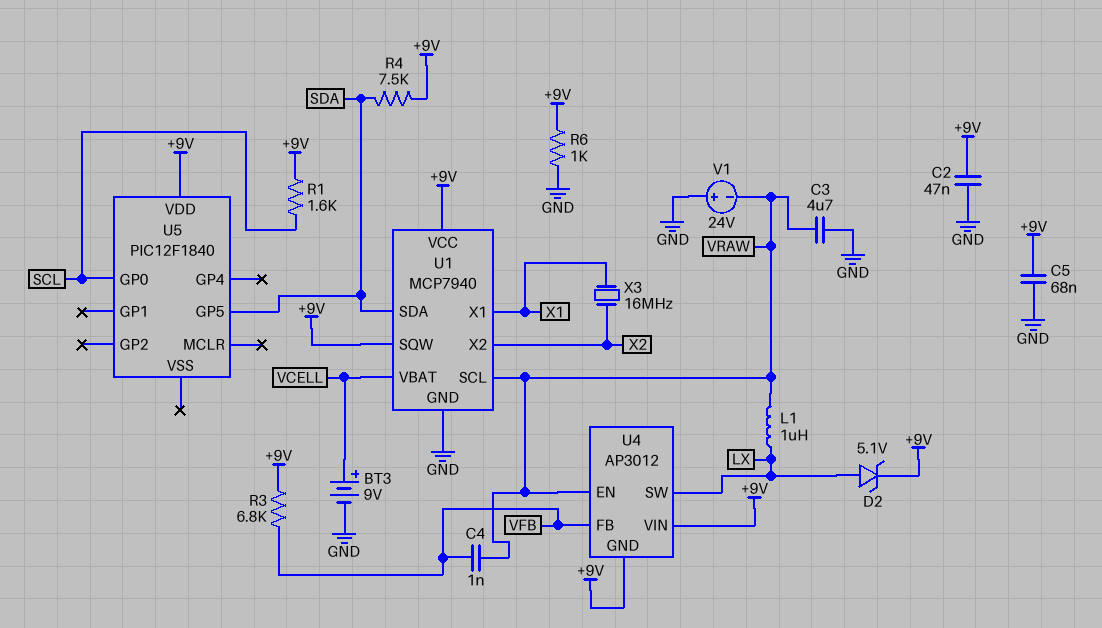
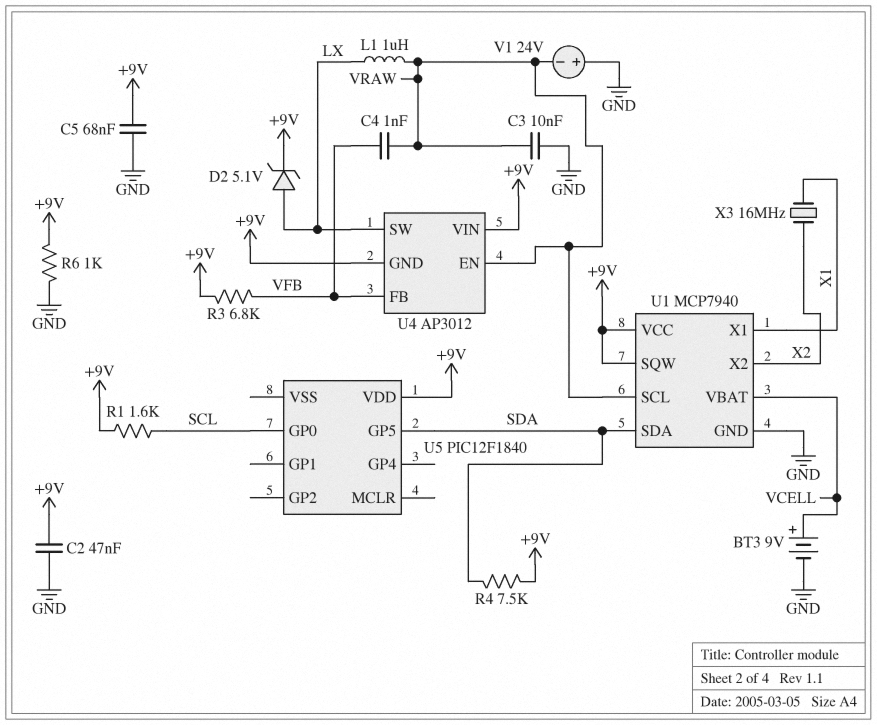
C3: 4.7uF (GND, VRAW) -> 10nF (GND, VRAW)

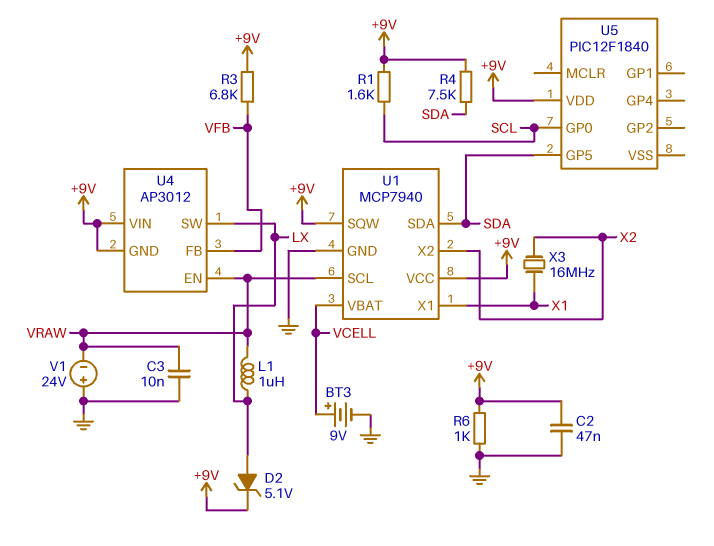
C4: 1nF (VFB, VRAW) -> none
C5: 68nF (+9V, GND) -> none

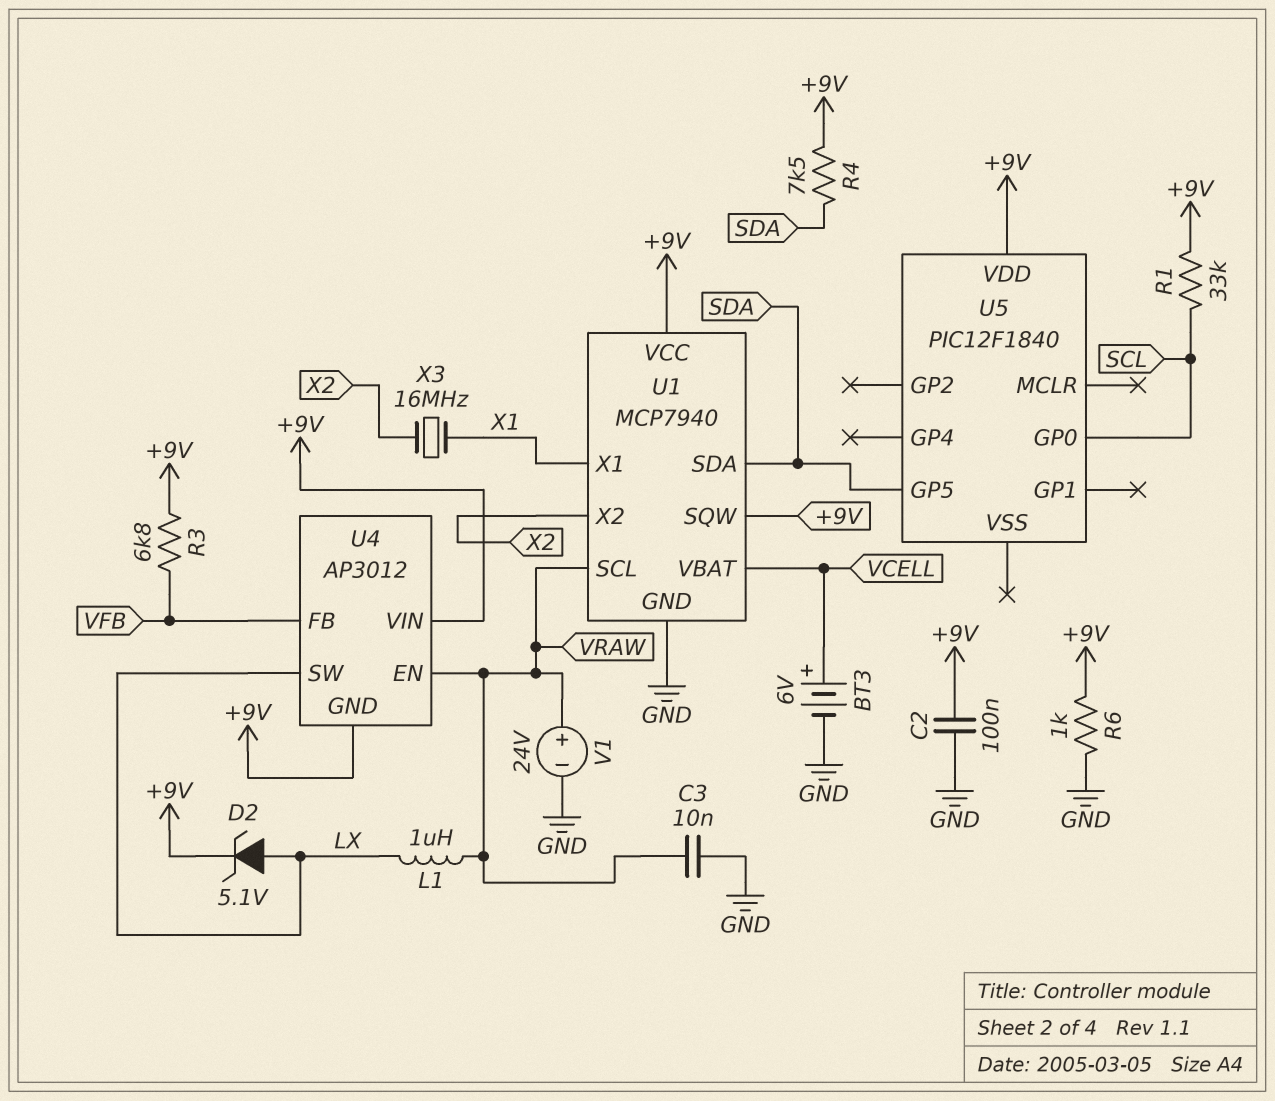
BT3: 9V (plus VCELL, minus GND) -> 6V (plus VCELL, minus GND)
C2: 47nF (+9V, GND) -> 100nF (+9V, GND)
R1: 1.6k (+9V, SCL) -> 33k (+9V, SCL)
V1: 24V (plus GND, minus VRAW) -> 24V (plus VRAW, minus GND)

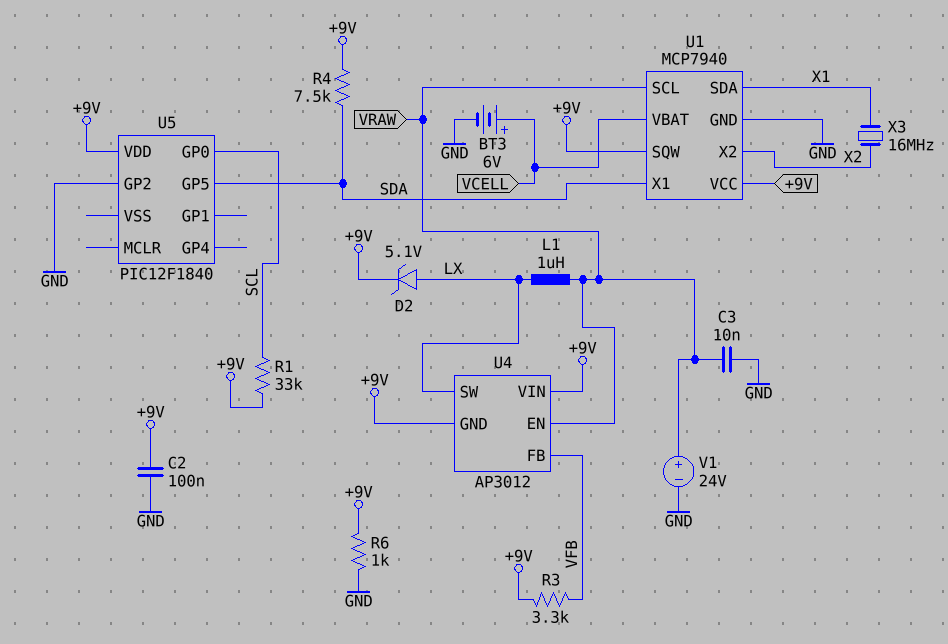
R3: 6.8k (+9V, VFB) -> 3.3k (+9V, VFB)
U1 pin SDA: SDA -> X1
U1 pin X1: X1 -> SDA
U5 pin GP2: none -> GND

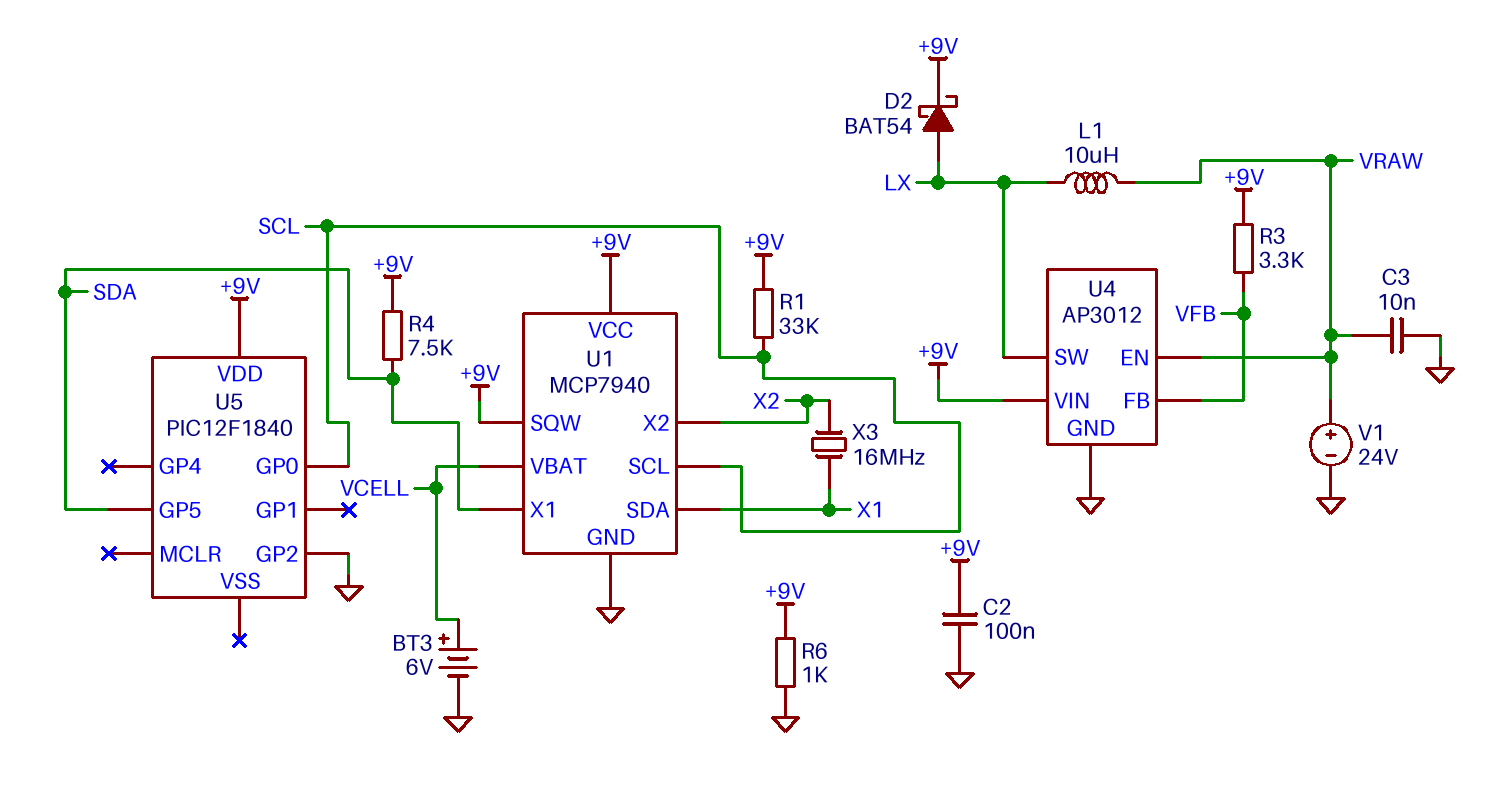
D2: zener 5.1V (A LX, K +9V) -> schottky BAT54 (A LX, K +9V)
L1: 1uH (LX, VRAW) -> 10uH (LX, VRAW)
U1 pin SCL: VRAW -> SCL
U4 pin GND: +9V -> GND

